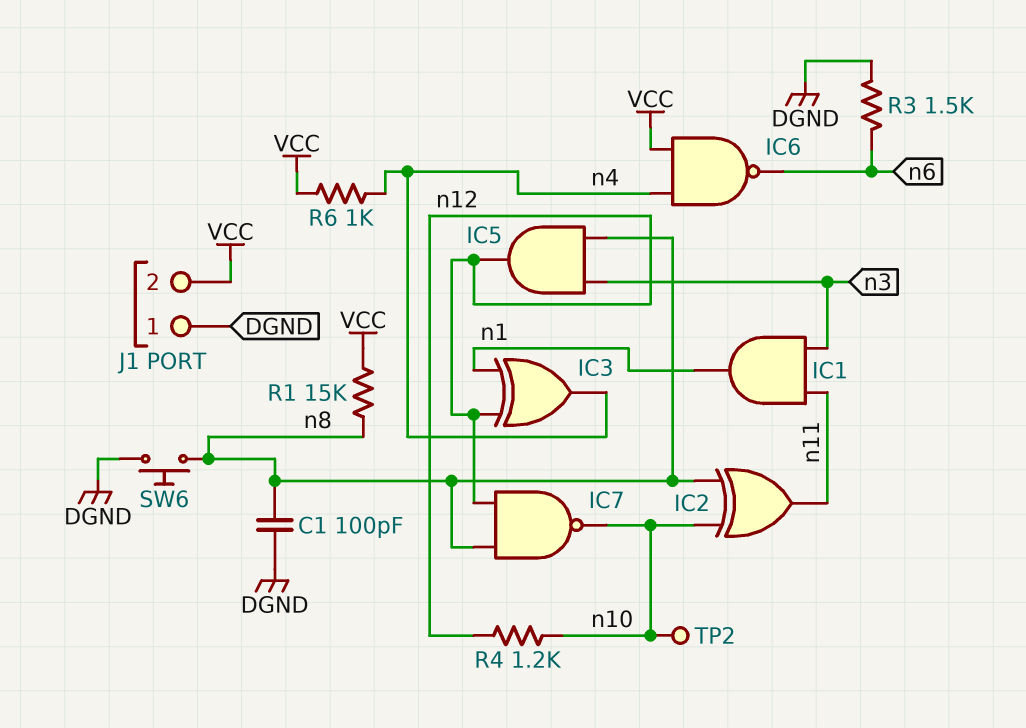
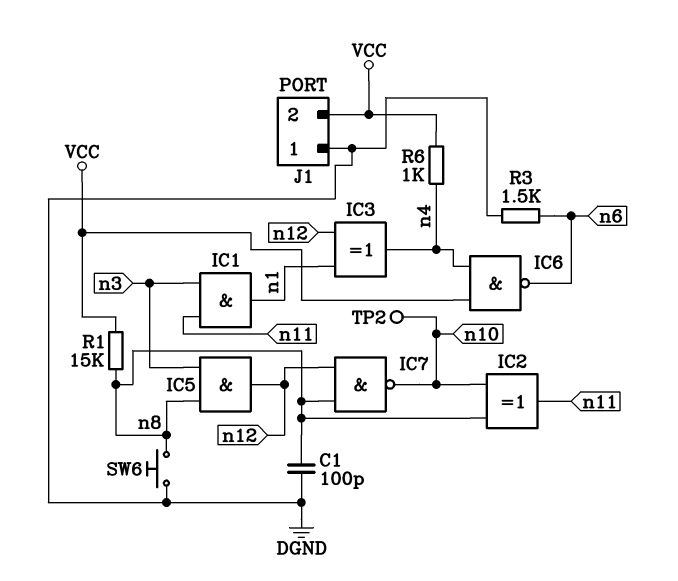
R4: 1.2k (n10, n12) -> none

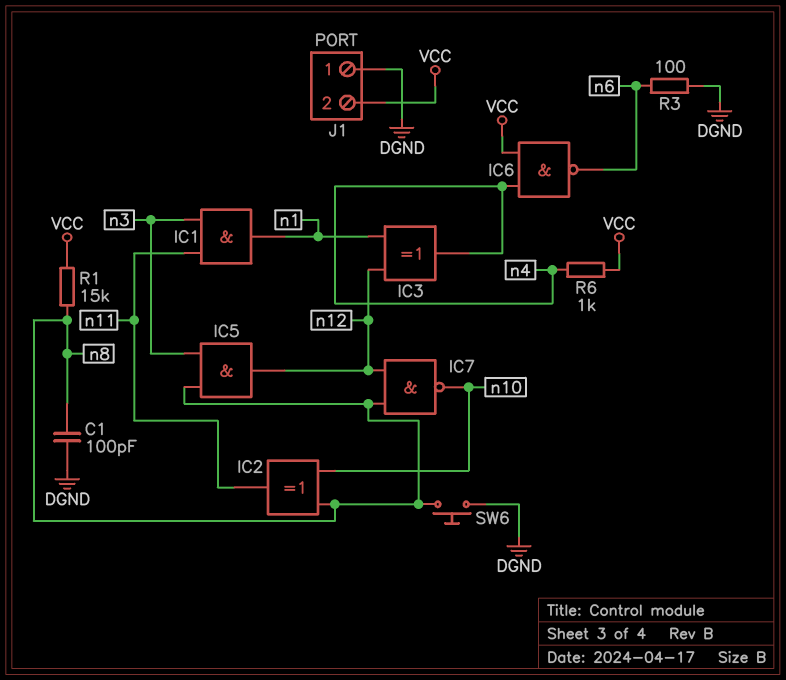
R3: 1.5k (DGND, n6) -> 100 (DGND, n6)
TP2: test point (n10) -> none

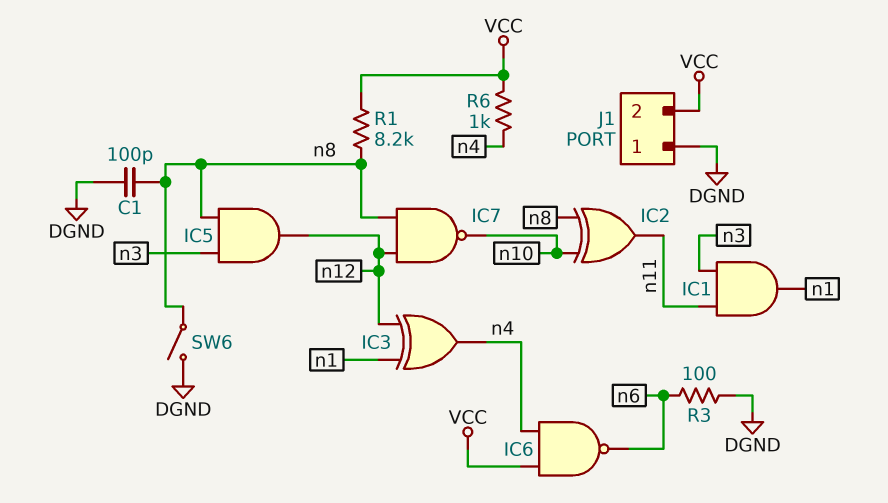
R1: 15k (VCC, n8) -> 8.2k (VCC, n8)
SW6: button (DGND, n8) -> switch (DGND, n8)

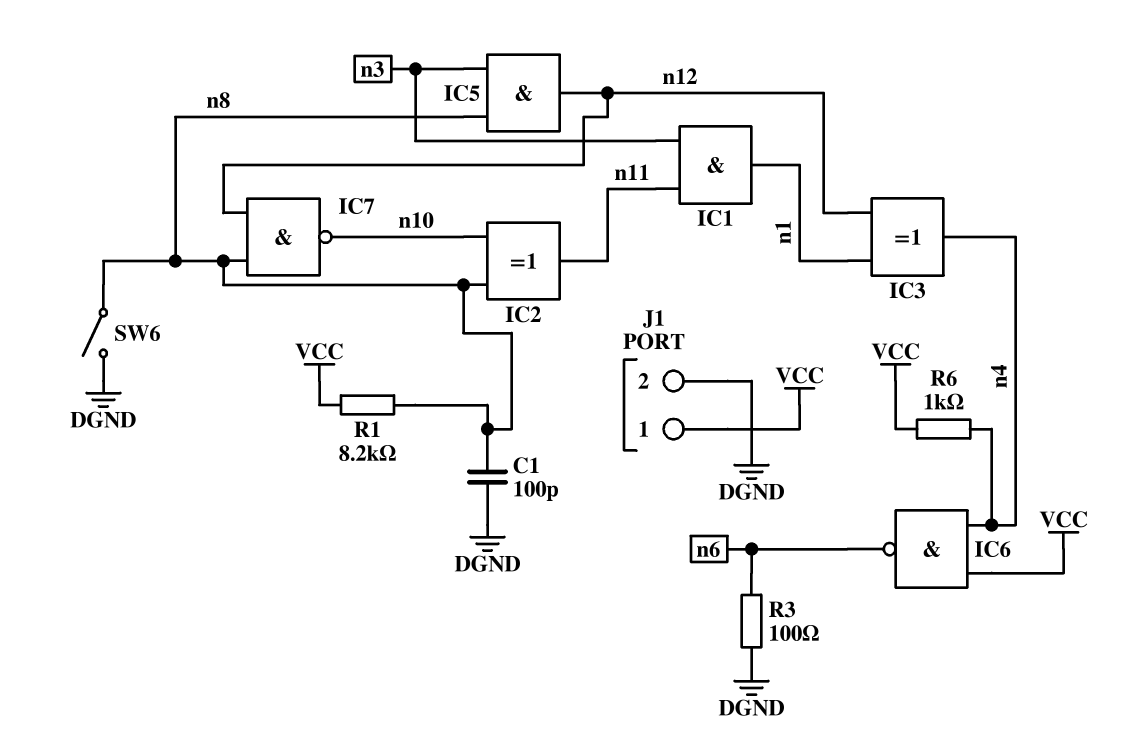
J1 pin 1: DGND -> VCC
J1 pin 2: VCC -> DGND

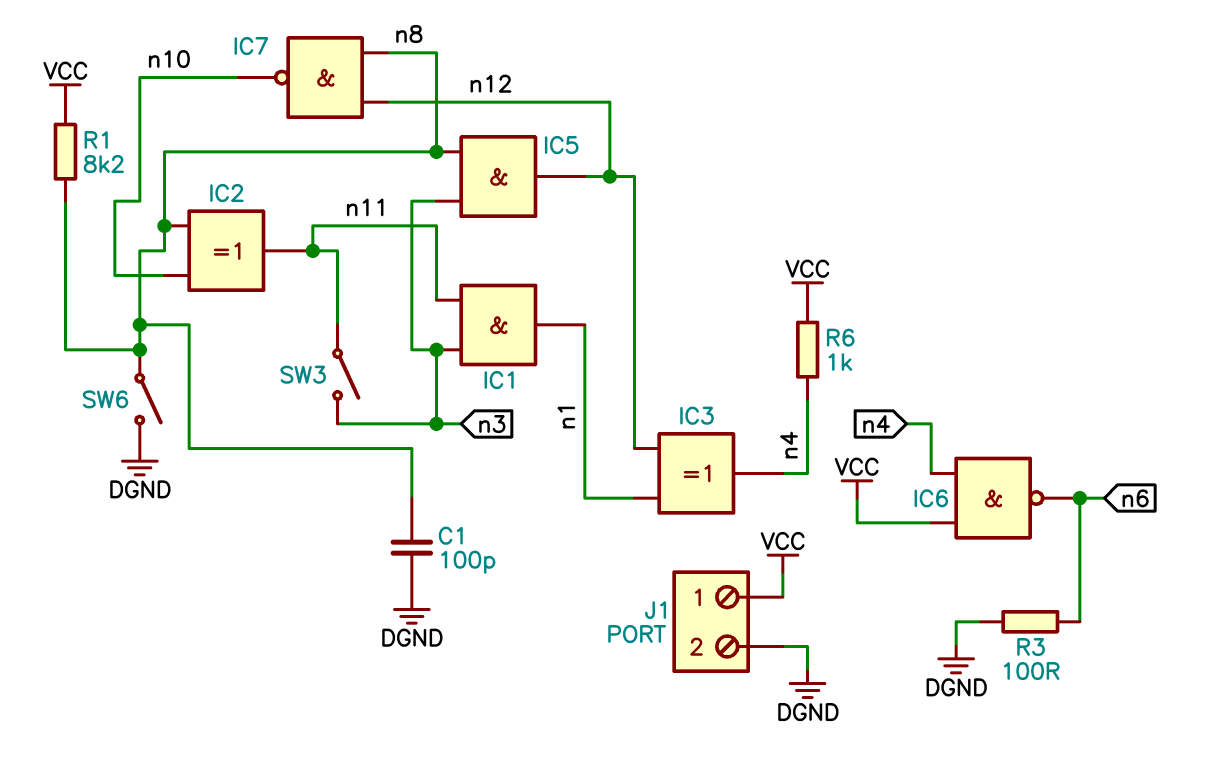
SW3: none -> switch (n3, n11)

